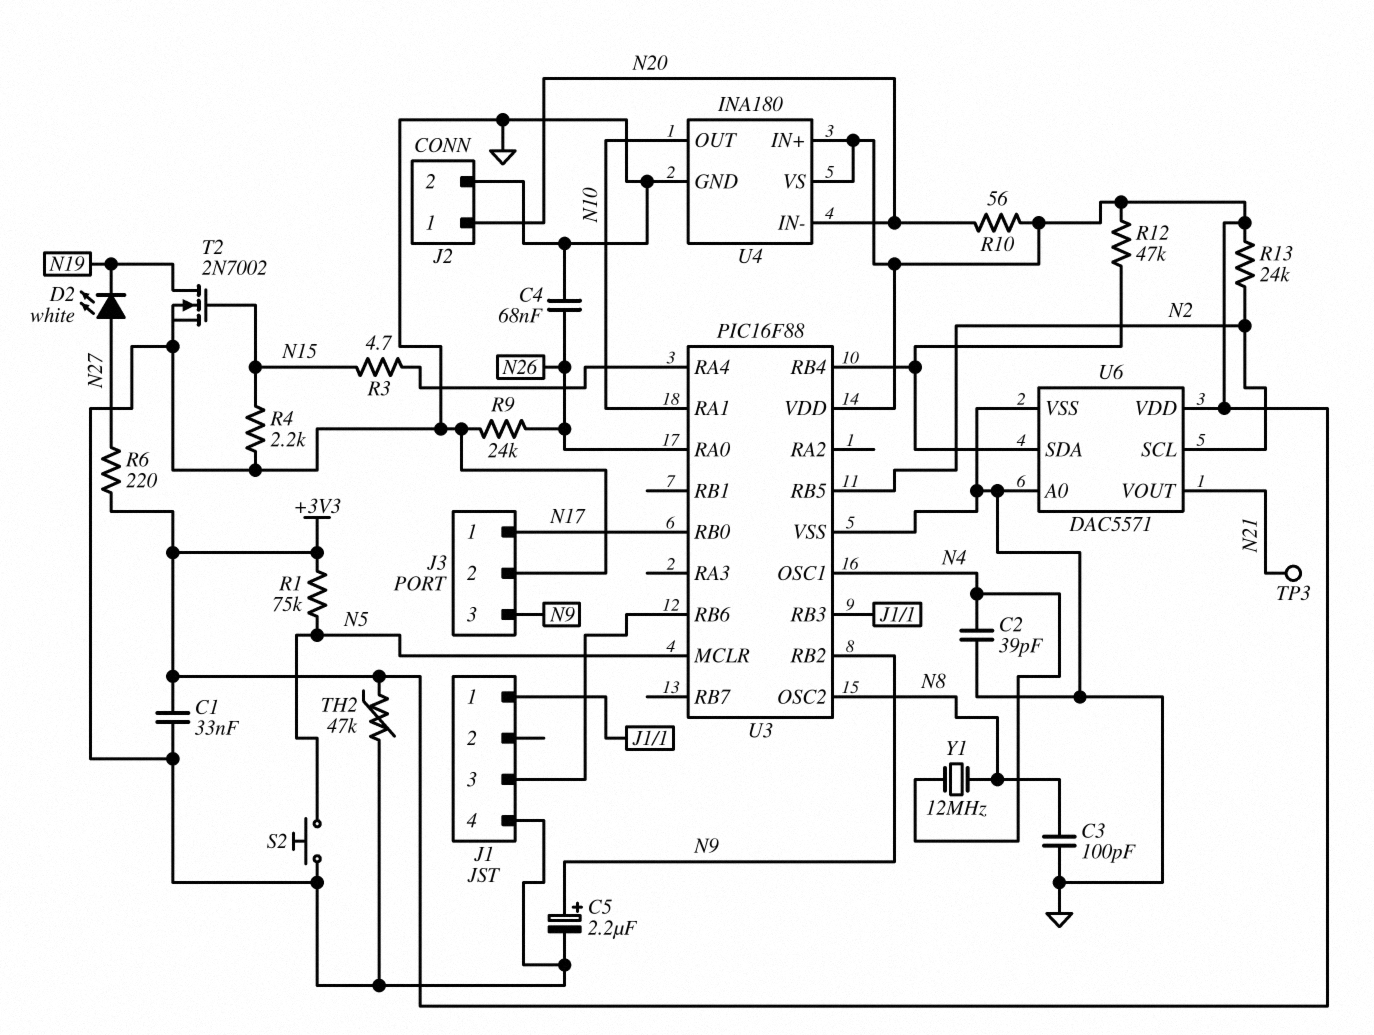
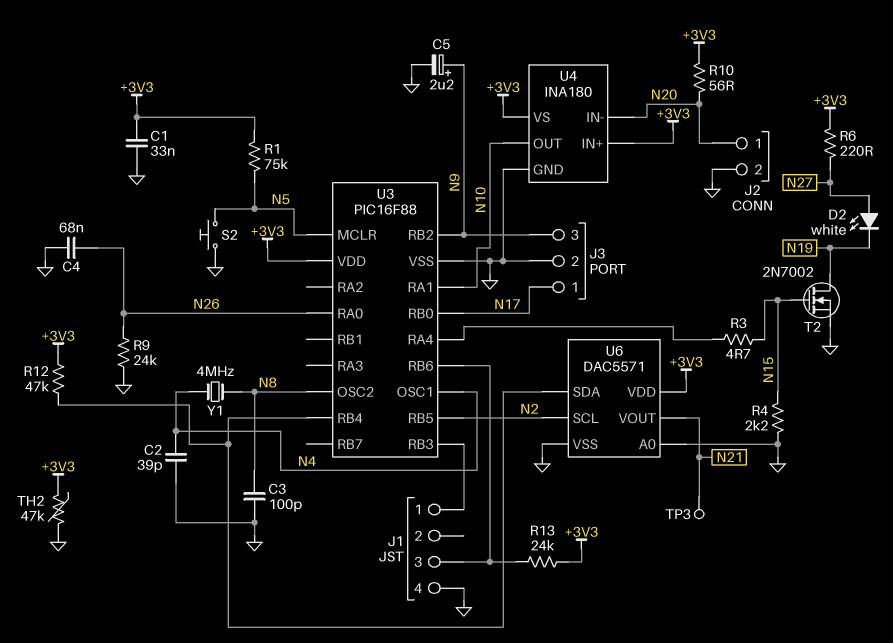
R13: 24k (+3V3, N2) -> 24k (+3V3, J1/3)
Y1: 12MHz (N4, N8) -> 4MHz (N4, N8)

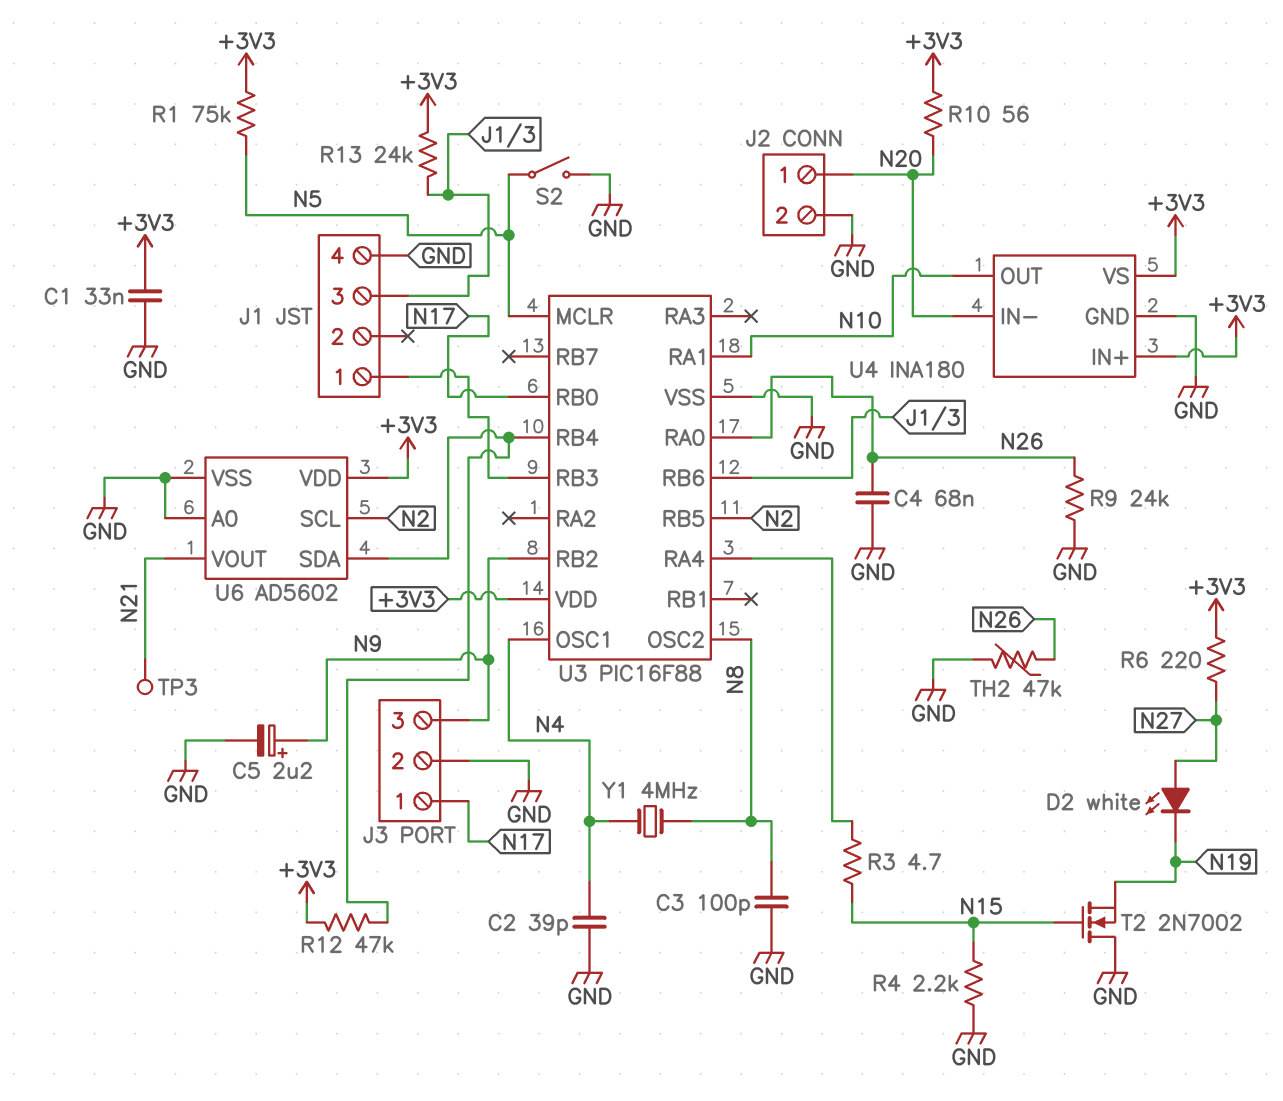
S2: button (GND, N5) -> switch (GND, N5)
T2: NMOS 2N7002 (G N15, D N19, S GND) -> NMOS 2N7002 (G N15, D GND, S N19)
TH2: 47k (+3V3, GND) -> 47k (GND, N26)
U6: DAC5571 -> AD5602

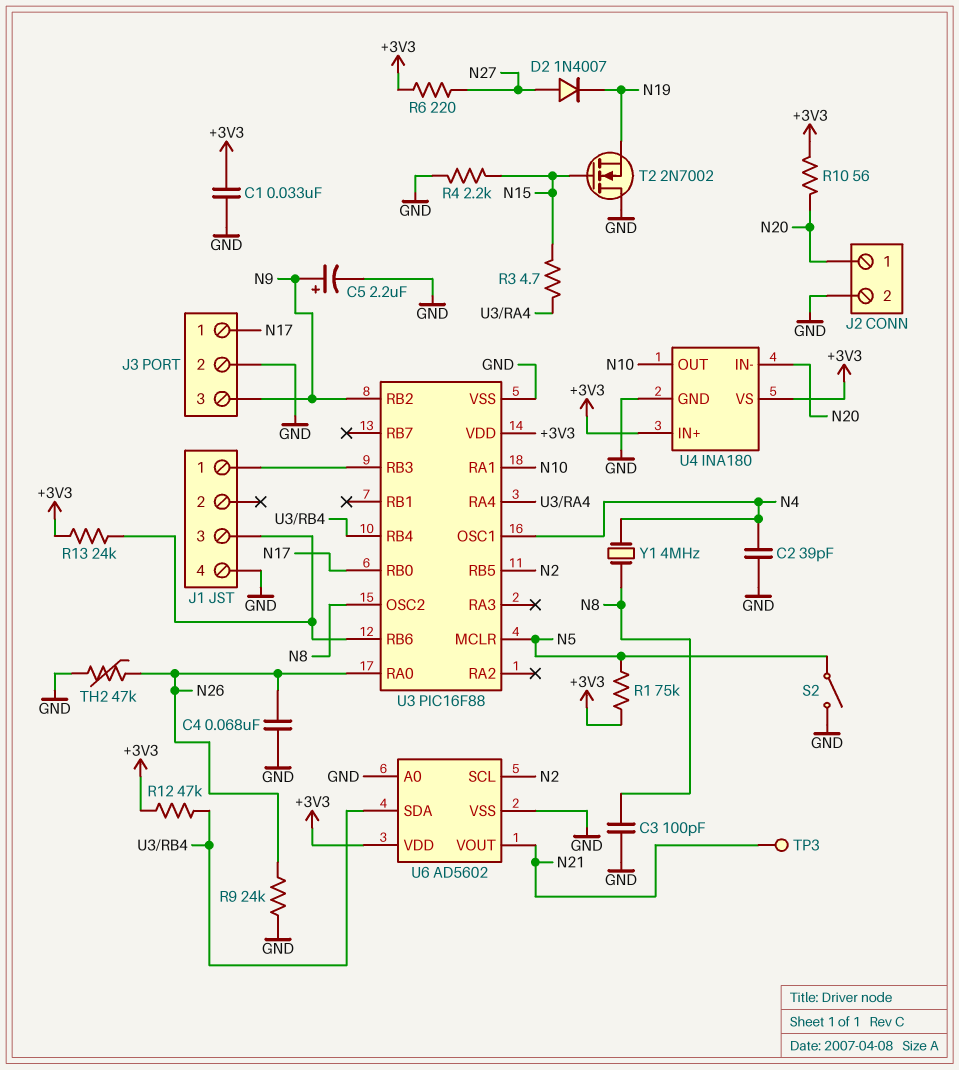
D2: LED white (A N27, K N19) -> diode 1N4007 (A N27, K N19)

